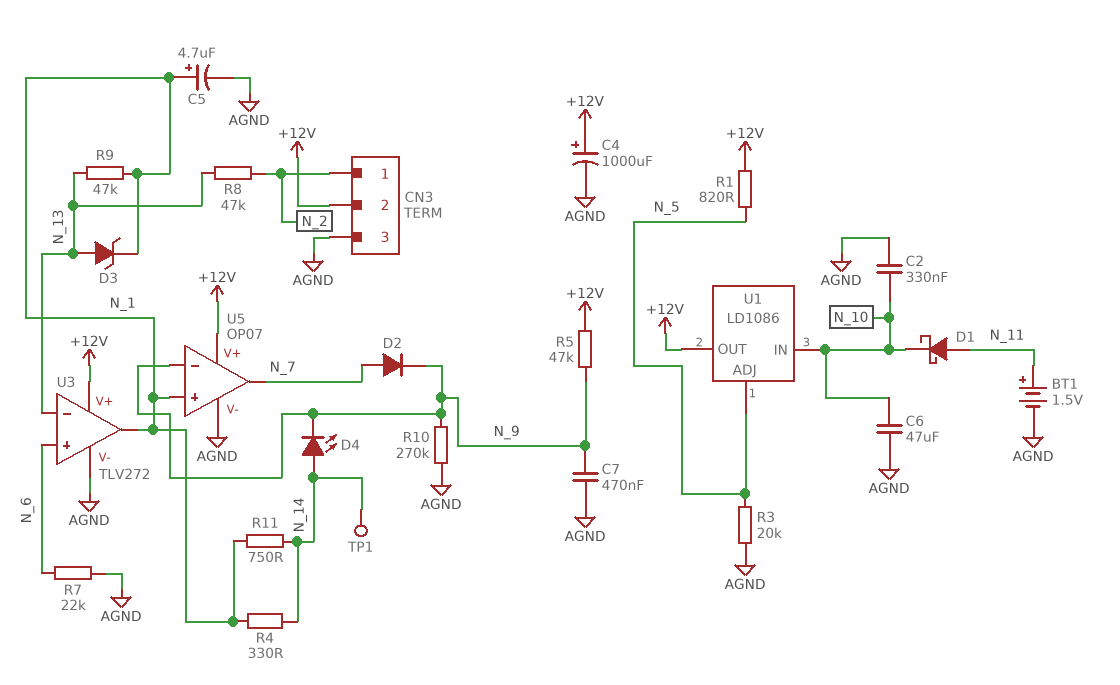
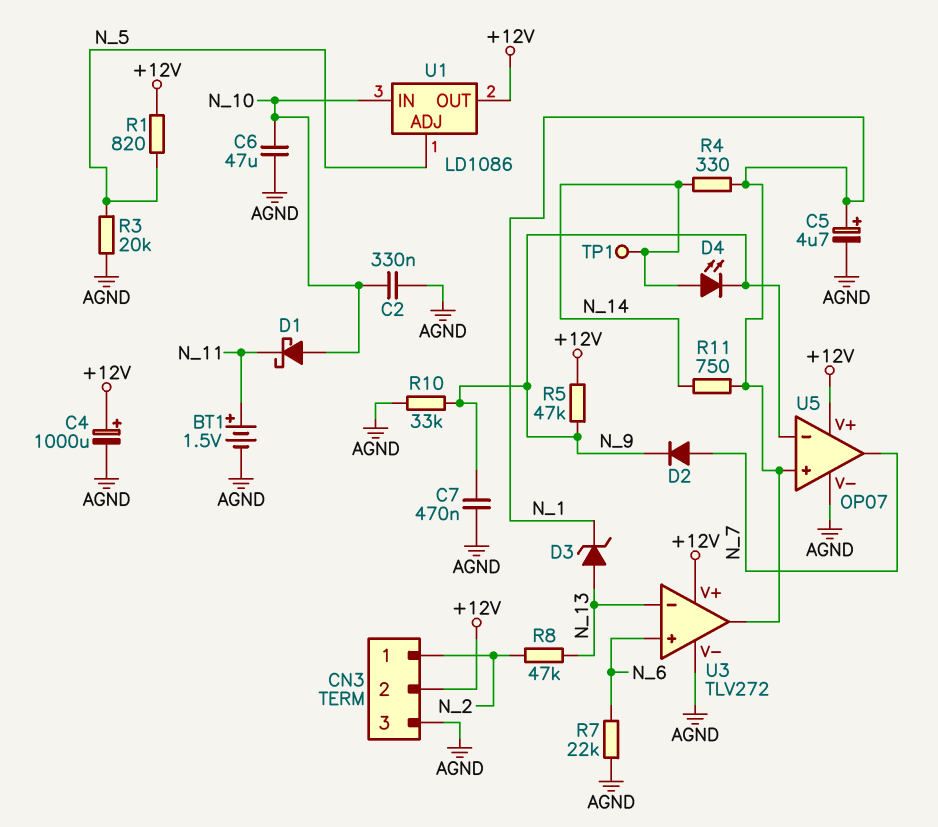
D1: schottky (A N_11, K N_10) -> schottky (A N_10, K N_11)
R9: 47k (N_1, N_13) -> none
R10: 270k (AGND, N_9) -> 33k (AGND, N_9)

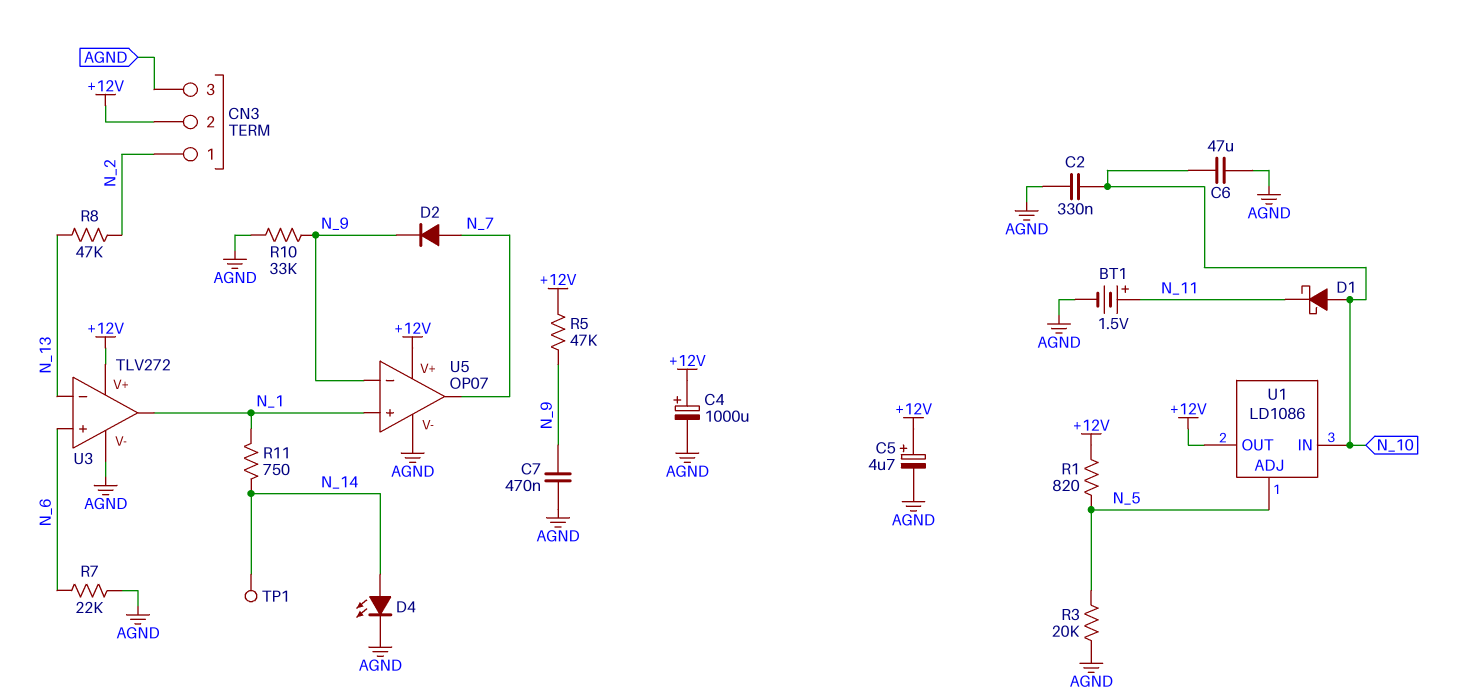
C5: 4.7uF (plus N_1, minus AGND) -> 4.7uF (plus +12V, minus AGND)
D3: zener (A N_13, K N_1) -> none
D4: LED (A N_14, K N_9) -> LED (A N_14, K AGND)
R4: 330 (N_1, N_14) -> none

